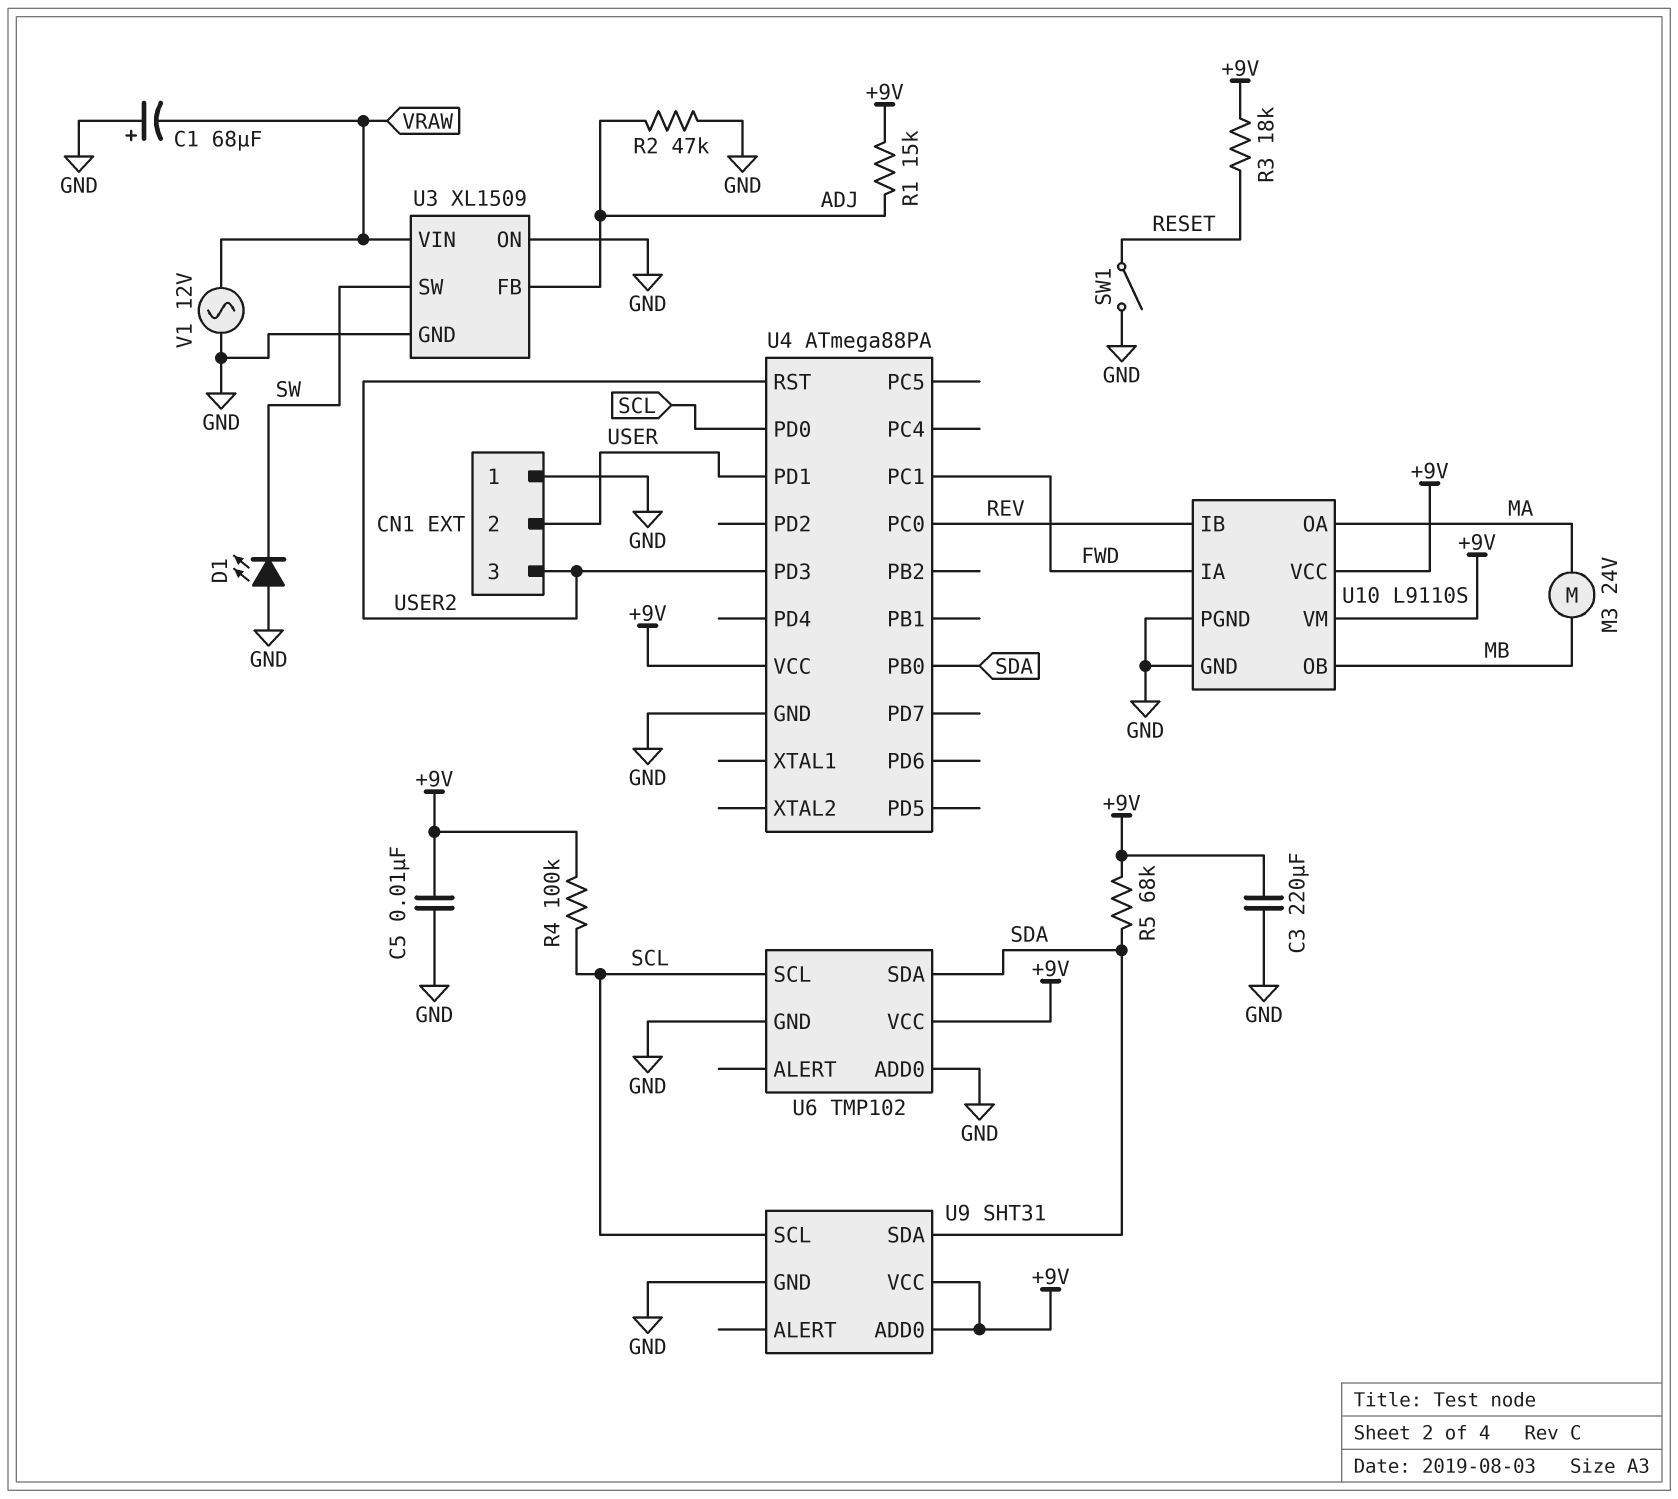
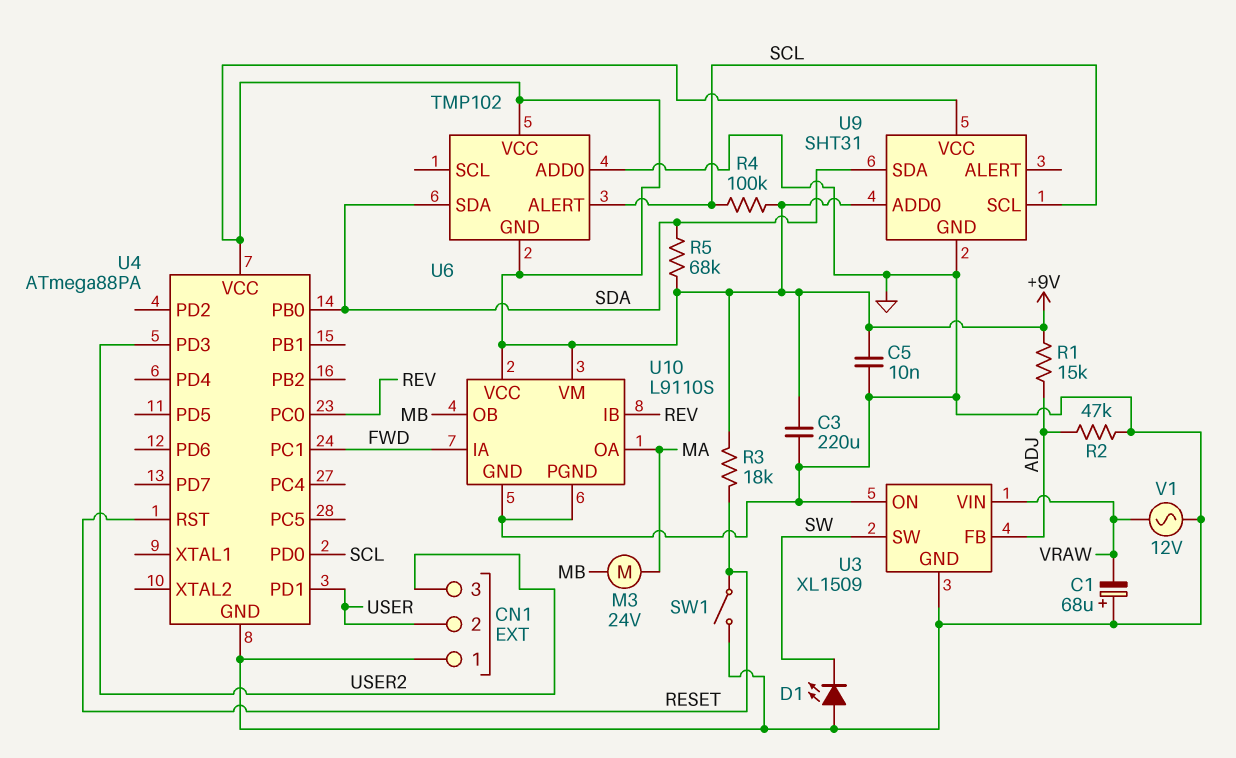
U4 pin RST: USER2 -> RESET
U6 pin ALERT: none -> SCL
U6 pin GND: GND -> +9V
U6 pin SCL: SCL -> none

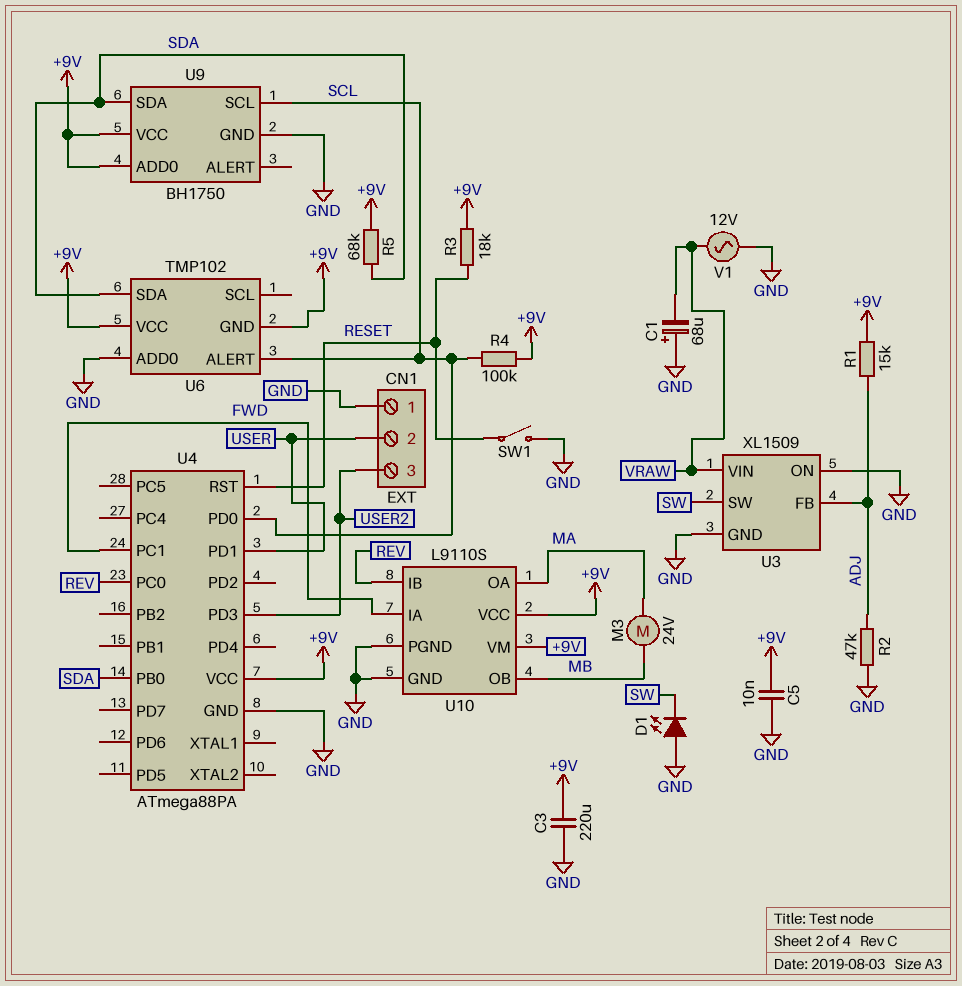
U9: SHT31 -> BH1750

